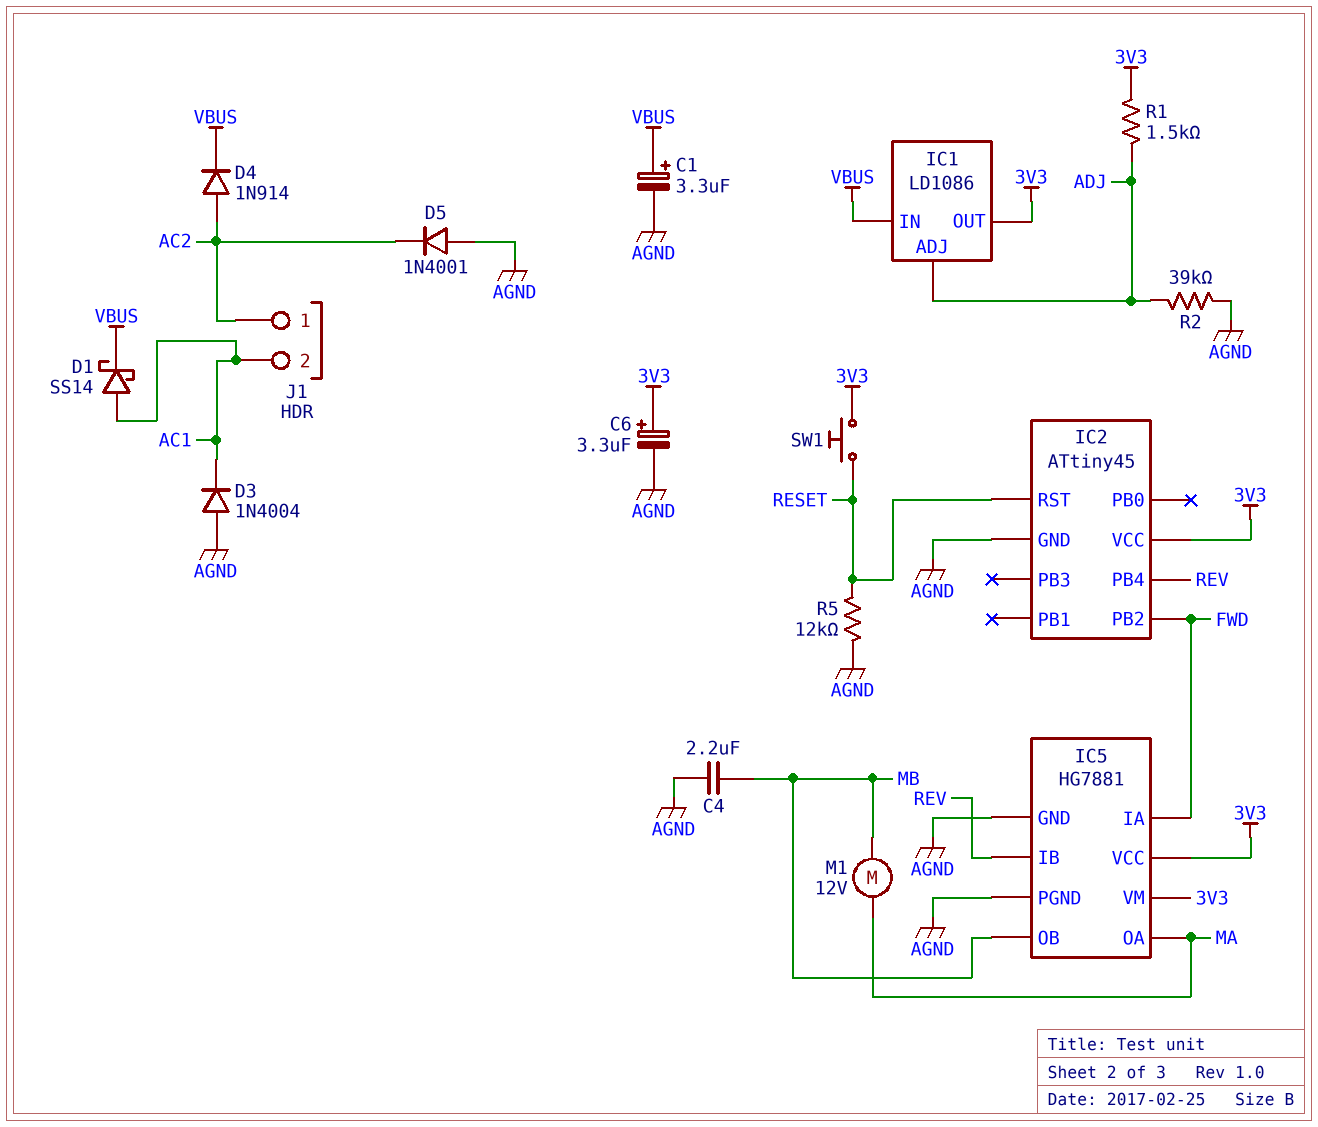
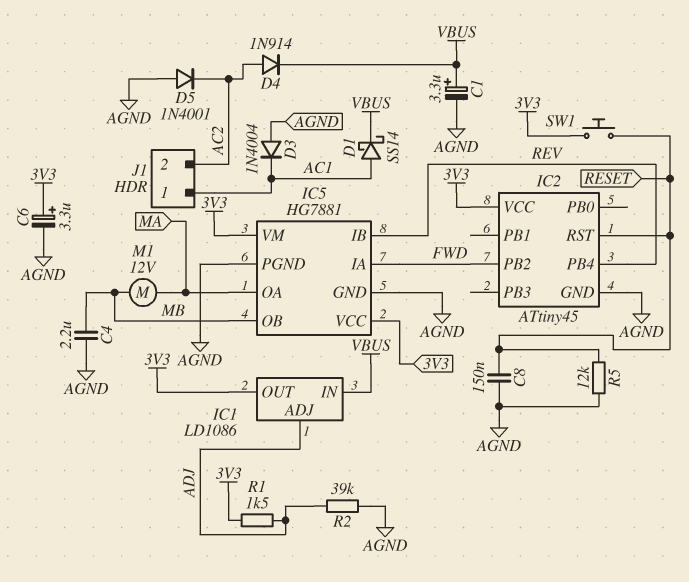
C8: none -> 150nF (AGND, RESET)
J1 pin 1: AC2 -> AC1
J1 pin 2: AC1 -> AC2

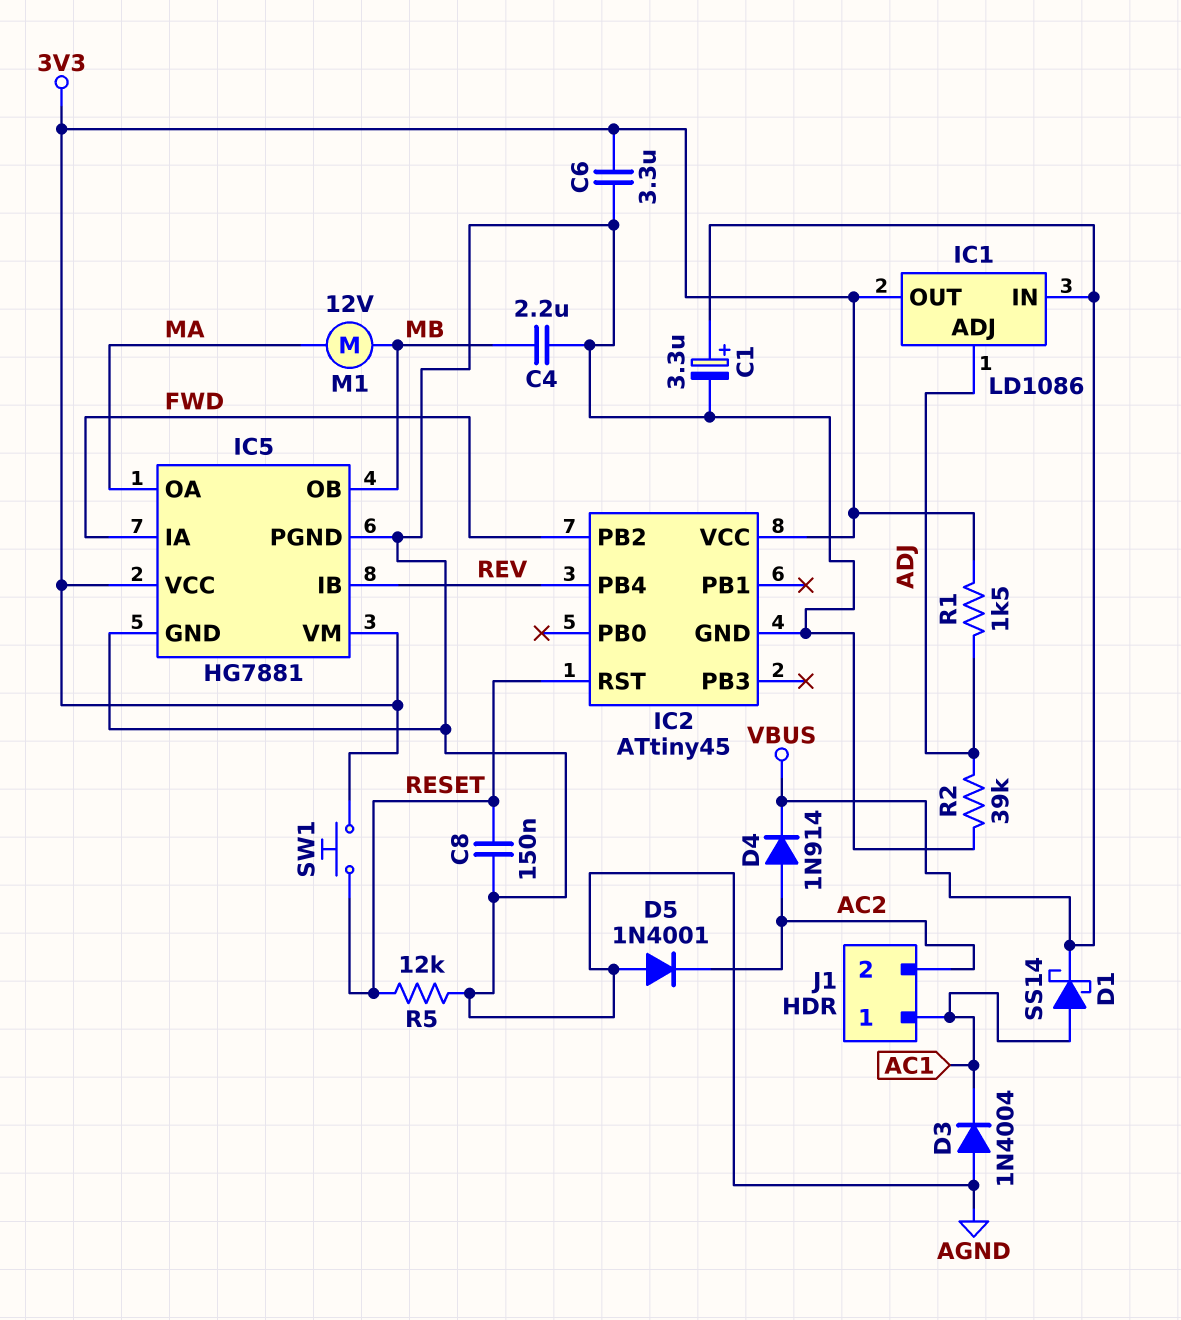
C6: 3.3uF (plus 3V3, minus AGND) -> 3.3uF (3V3, AGND)

